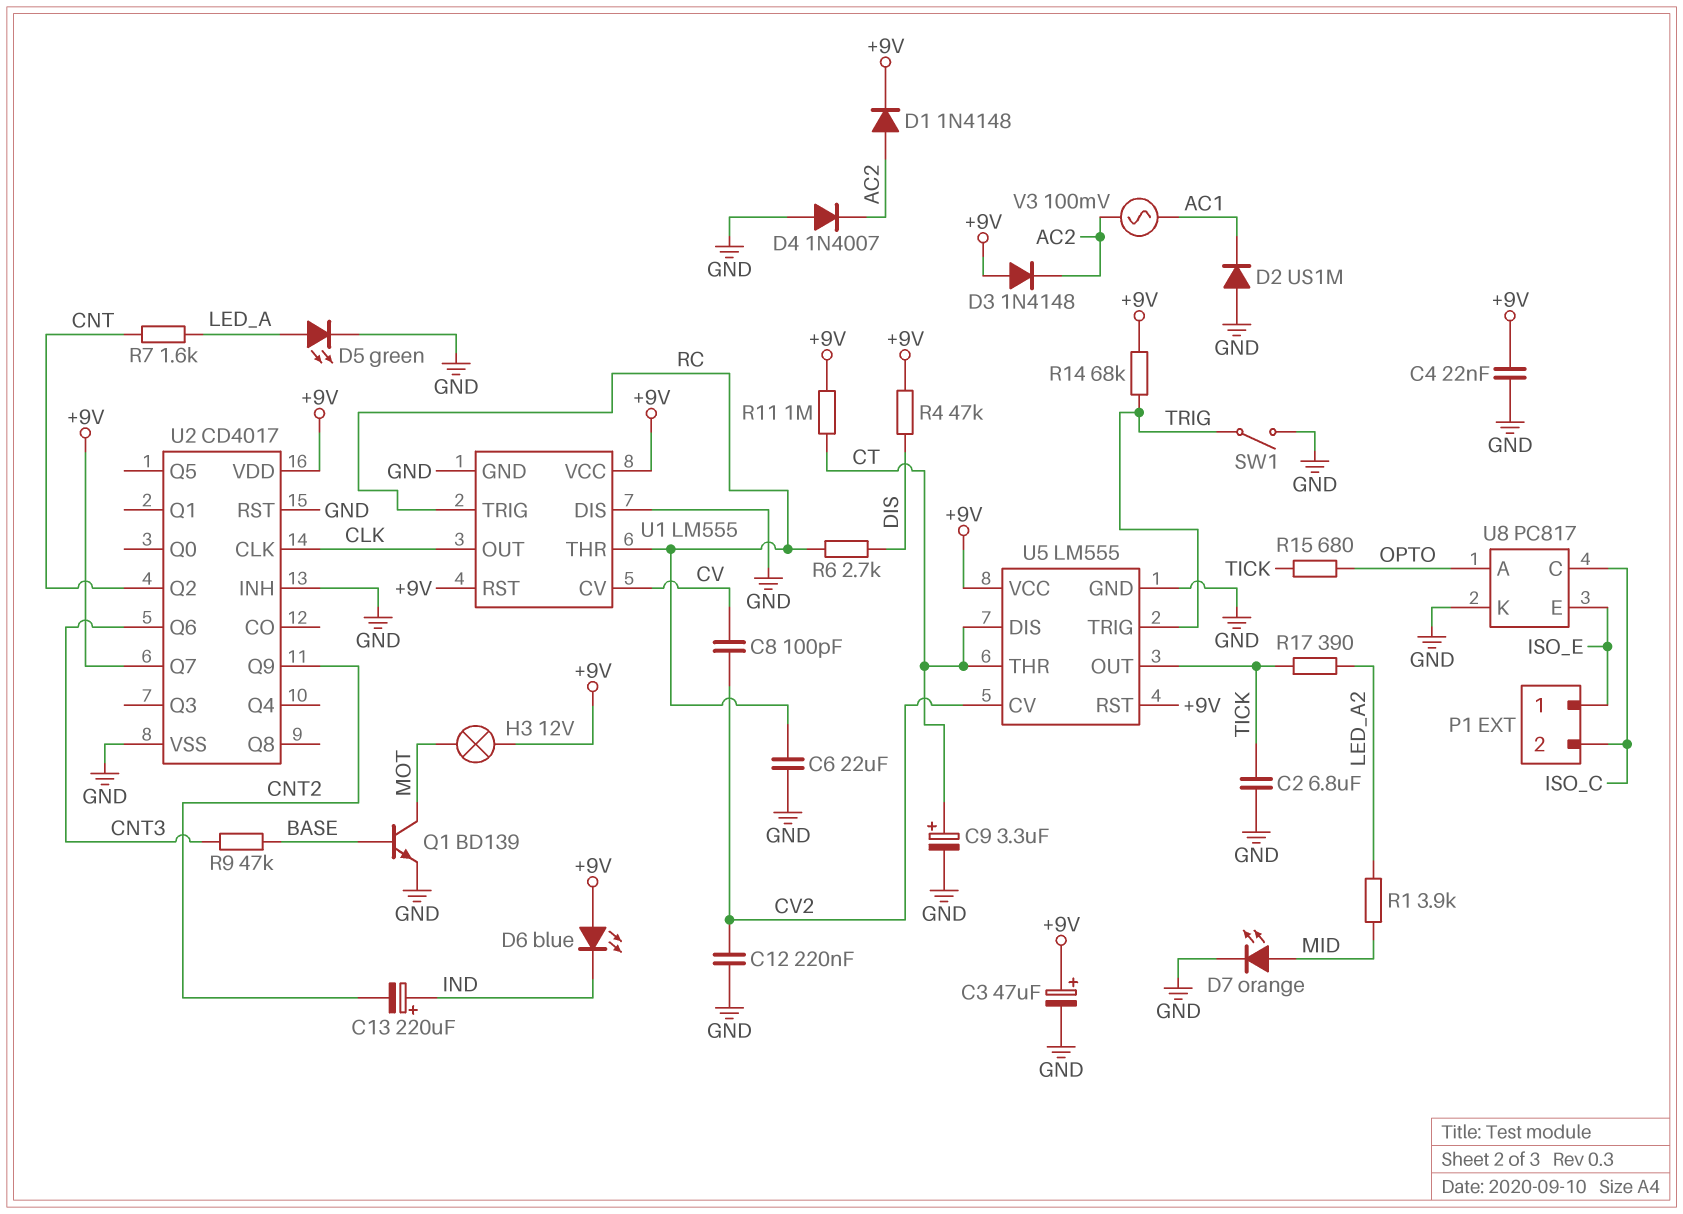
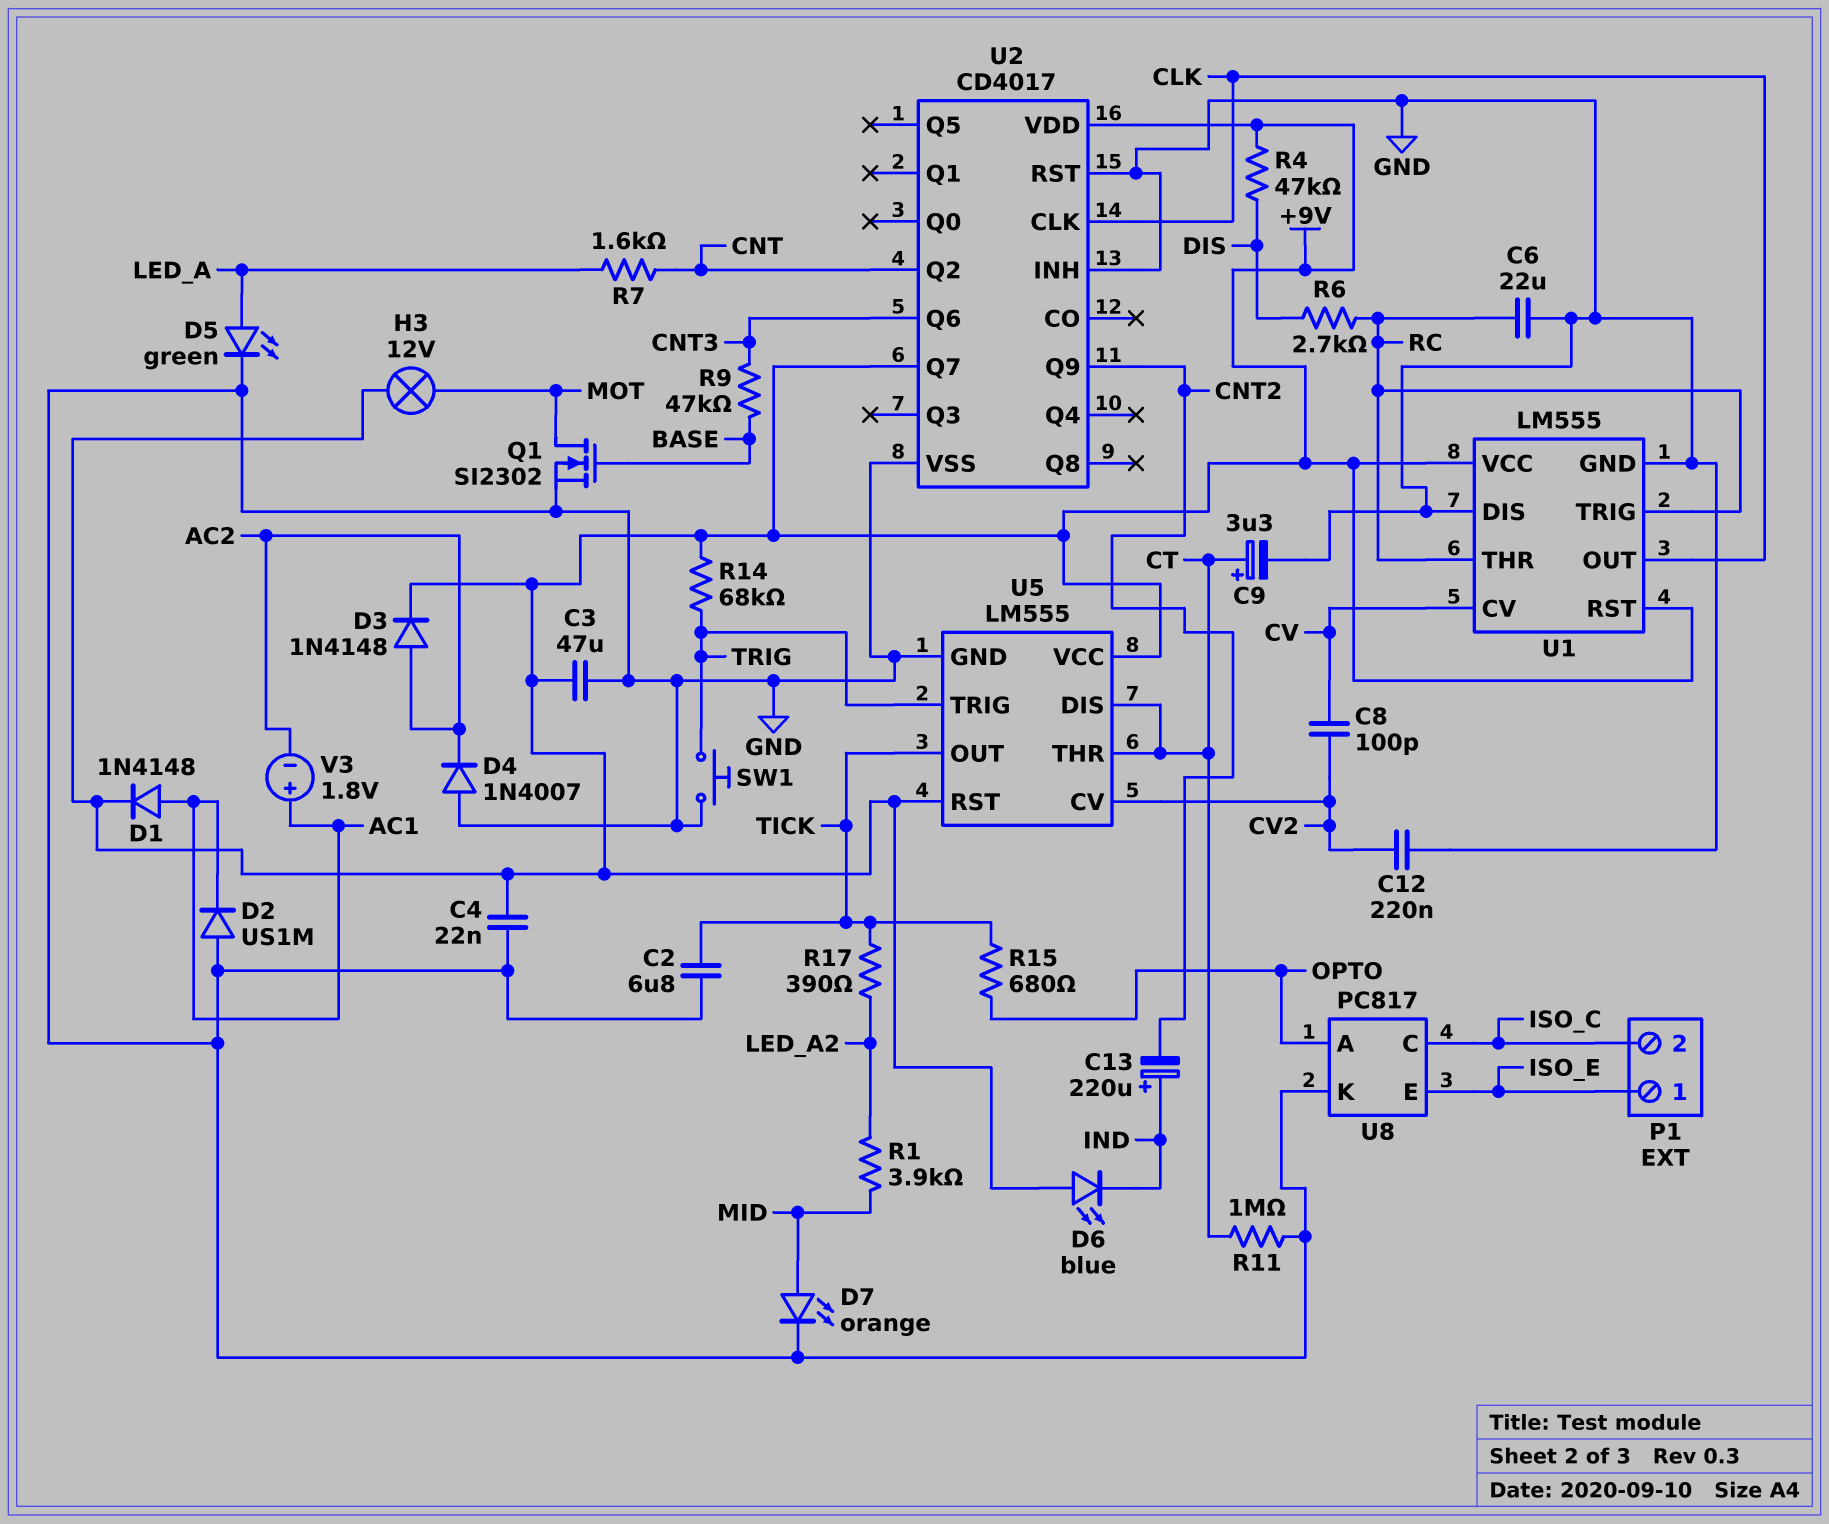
C3: 47uF (plus +9V, minus GND) -> 47uF (+9V, GND)
D1: diode 1N4148 (A AC2, K +9V) -> diode 1N4148 (A AC1, K +9V)
D3: diode 1N4148 (A +9V, K AC2) -> diode 1N4148 (A AC2, K +9V)
Q1: NPN BD139 (B BASE, C MOT, E GND) -> NMOS SI2302 (G BASE, D MOT, S GND)
R11: 1M (+9V, CT) -> 1M (CT, GND)
SW1: switch (GND, TRIG) -> button (GND, TRIG)
V3: AC 100mV (AC1, AC2) -> 1.8V (plus AC1, minus AC2)

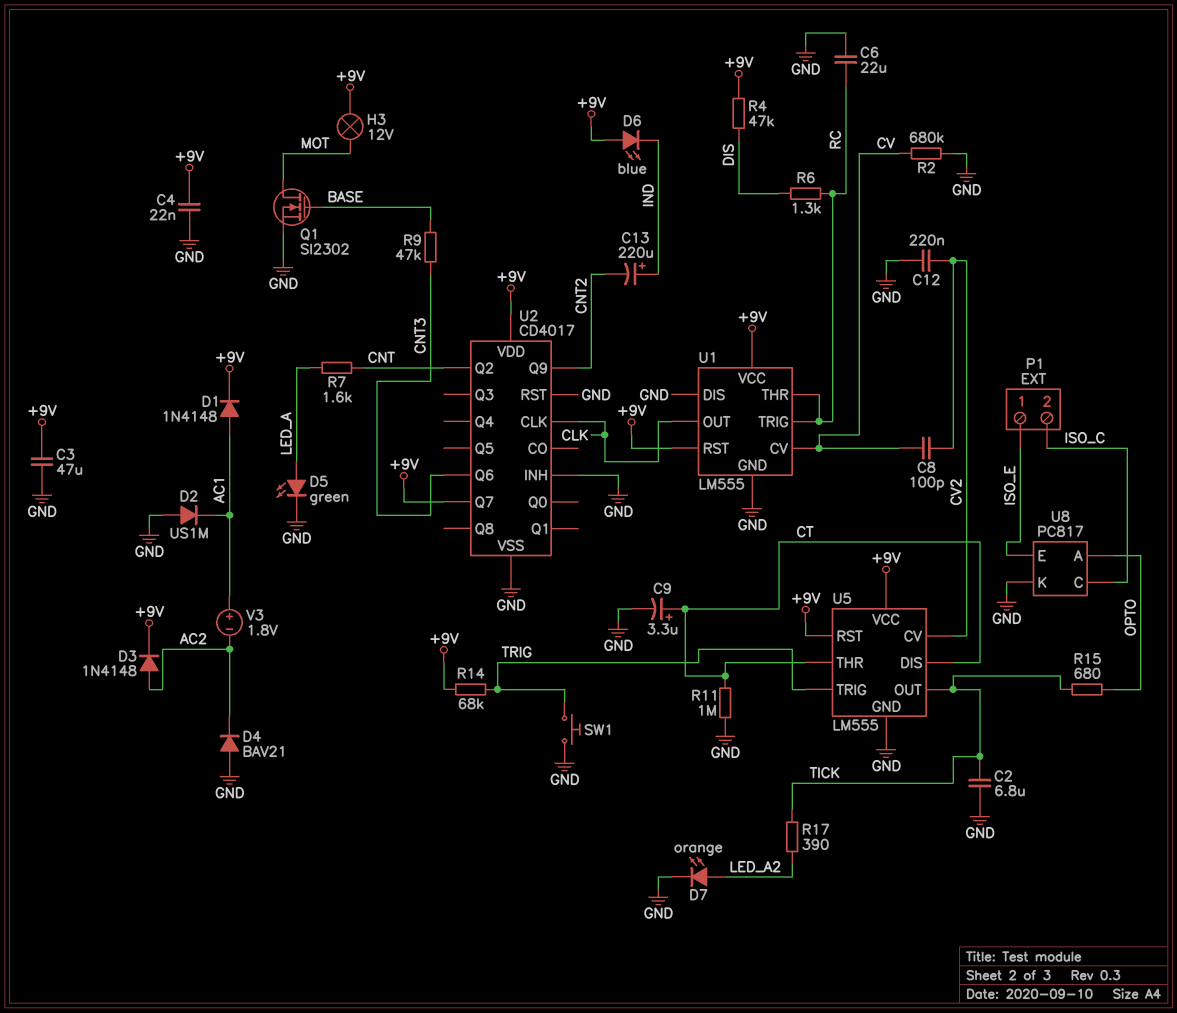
D4: diode 1N4007 (A GND, K AC2) -> diode BAV21 (A GND, K AC2)
D7: LED orange (A MID, K GND) -> LED orange (A LED_A2, K GND)
R1: 3.9k (LED_A2, MID) -> none
R2: none -> 680k (CV, GND)
R6: 2.7k (DIS, RC) -> 1.3k (DIS, RC)

